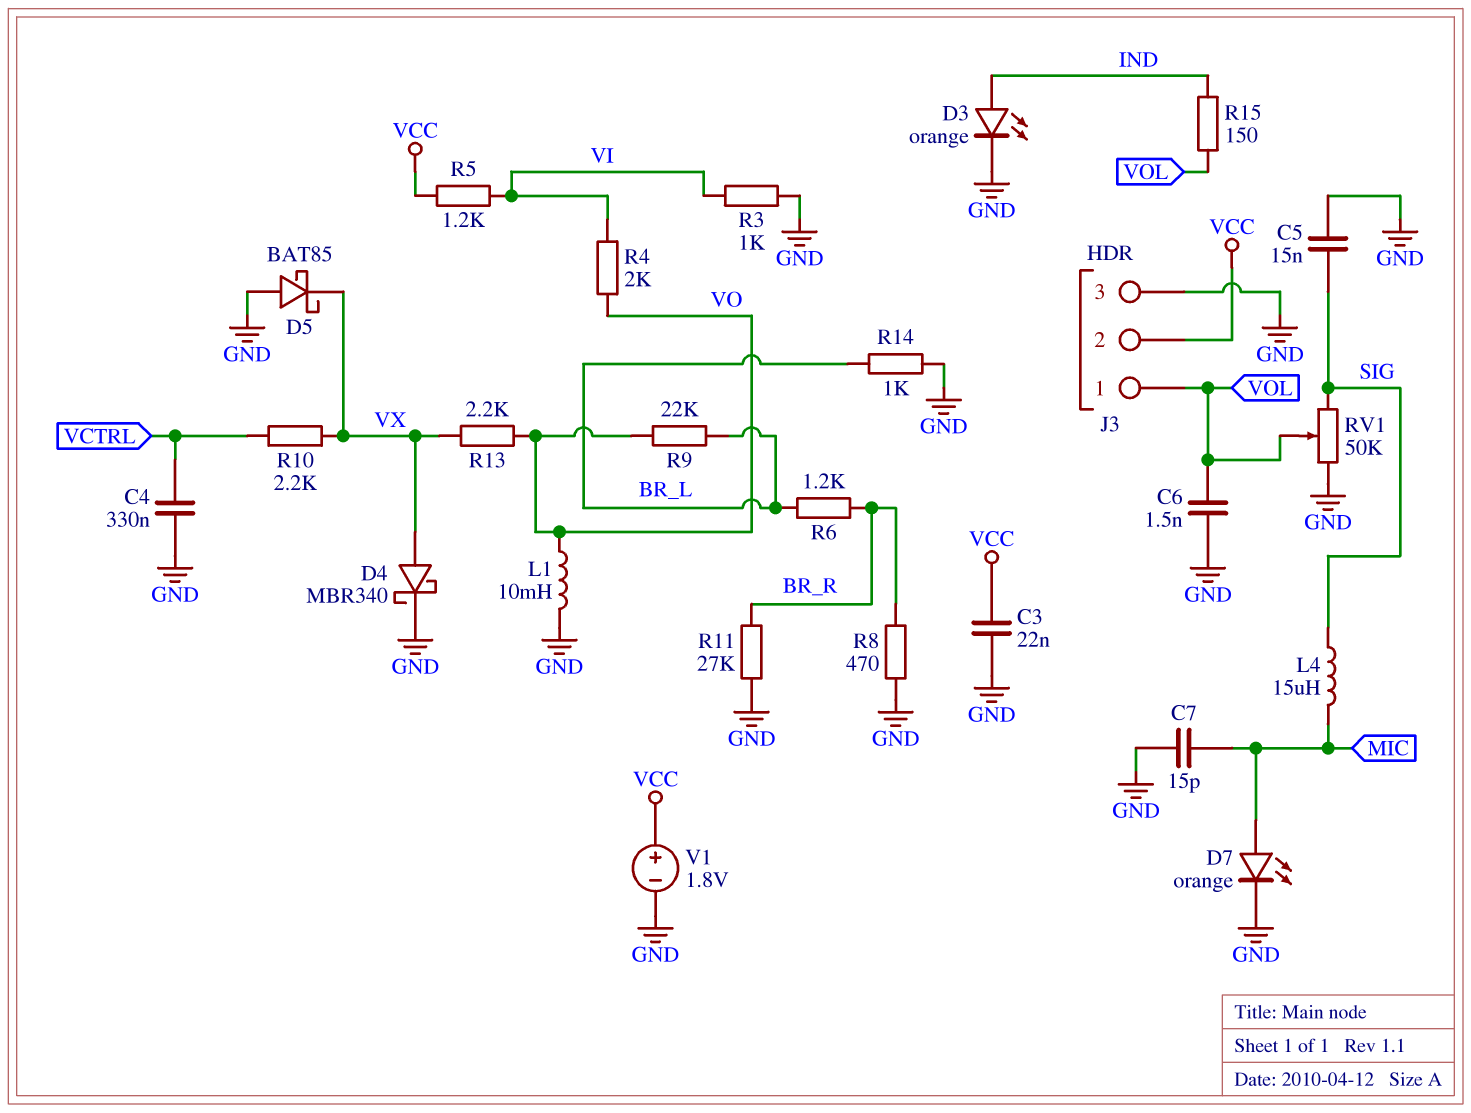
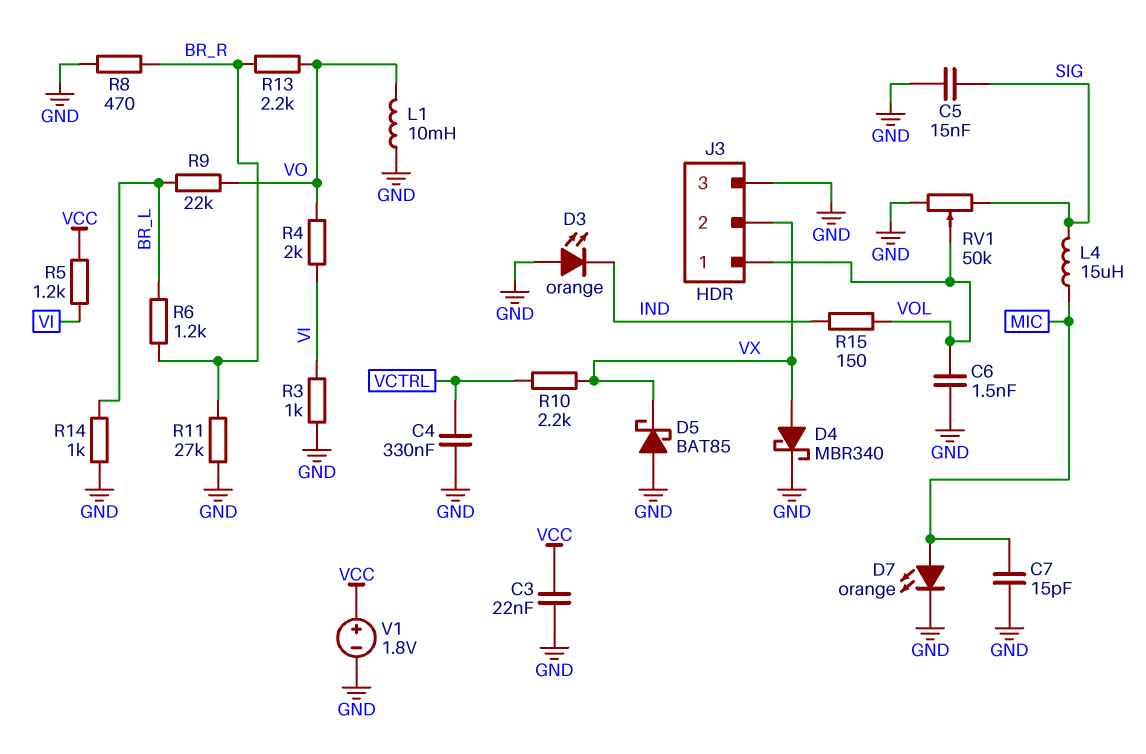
D3: LED orange (A IND, K GND) -> LED orange (A GND, K IND)
J3 pin 2: VCC -> VX
R13: 2.2k (VO, VX) -> 2.2k (BR_R, VO)

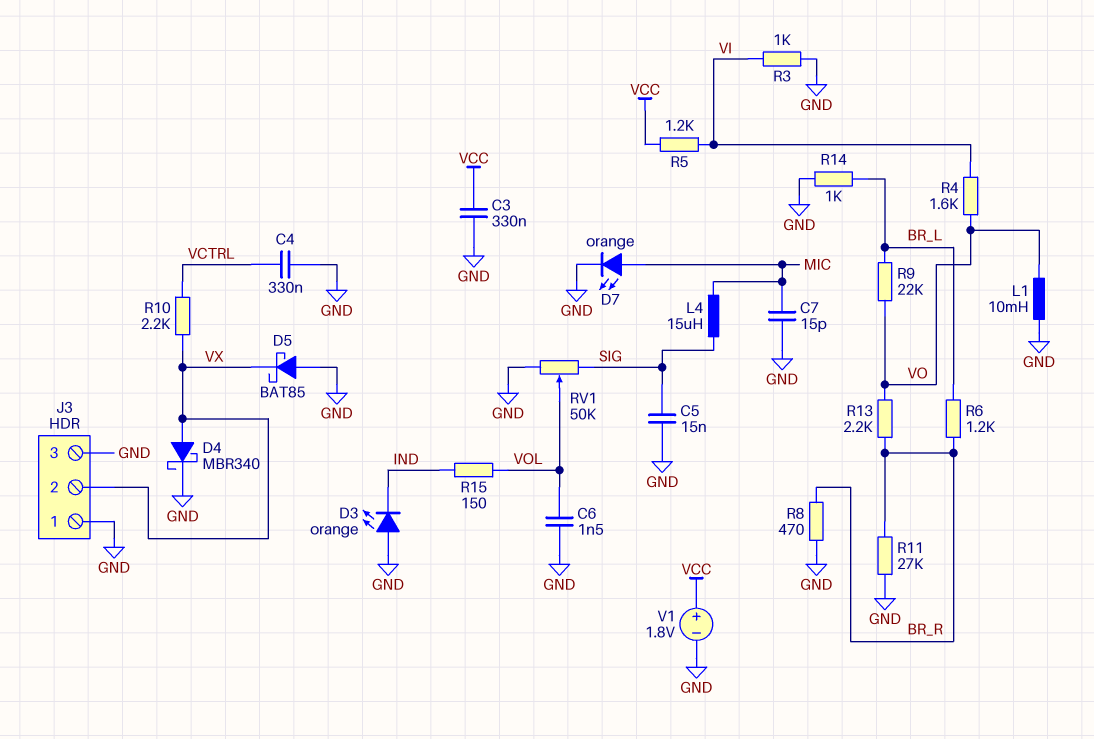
C3: 22nF (GND, VCC) -> 330nF (GND, VCC)
J3 pin 1: VOL -> GND
R4: 2k (VI, VO) -> 1.6k (VI, VO)

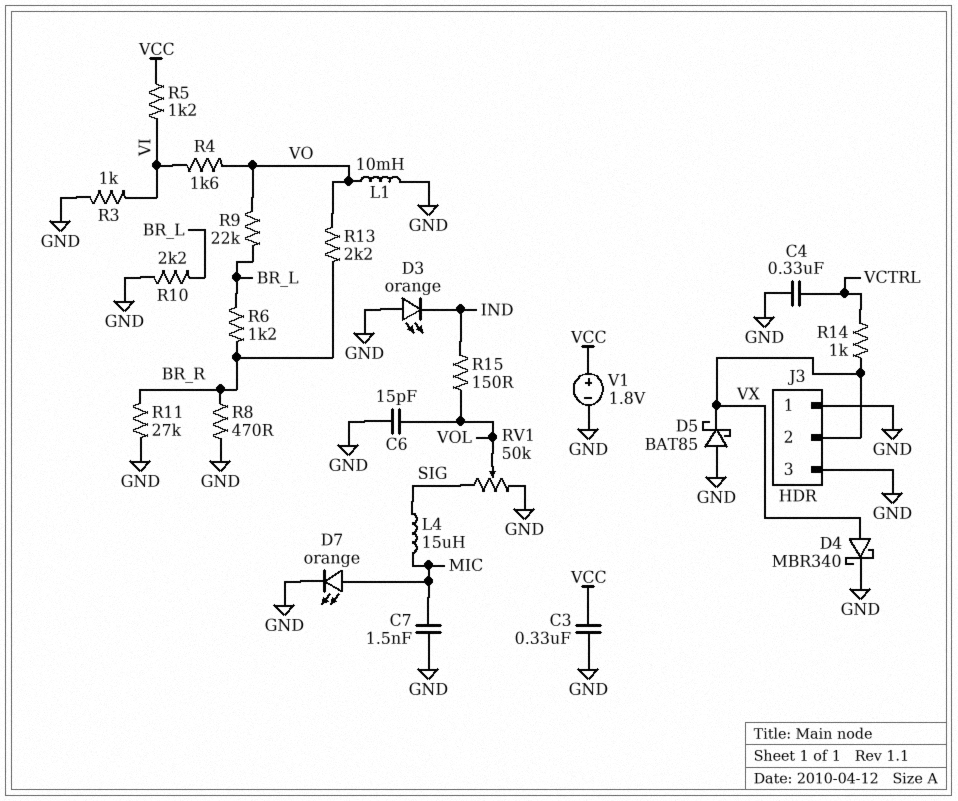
C5: 15nF (GND, SIG) -> none
C6: 1.5nF (GND, VOL) -> 15pF (GND, VOL)
C7: 15pF (GND, MIC) -> 1.5nF (GND, MIC)
R10: 2.2k (VCTRL, VX) -> 2.2k (BR_L, GND)
R14: 1k (BR_L, GND) -> 1k (VCTRL, VX)

